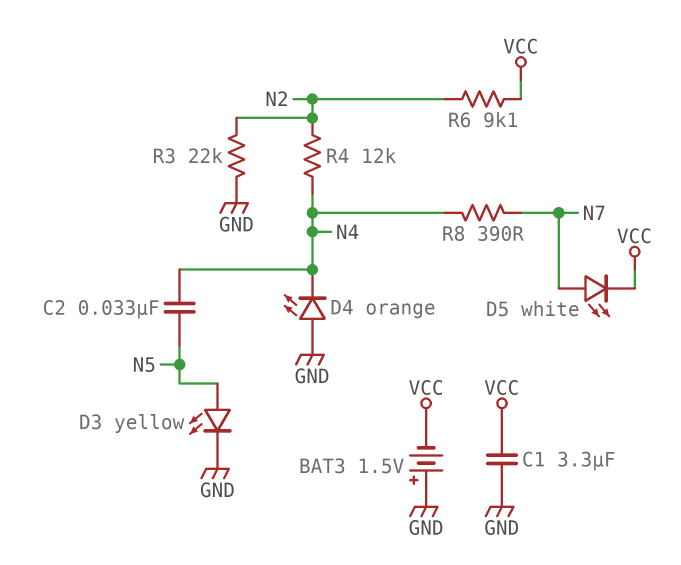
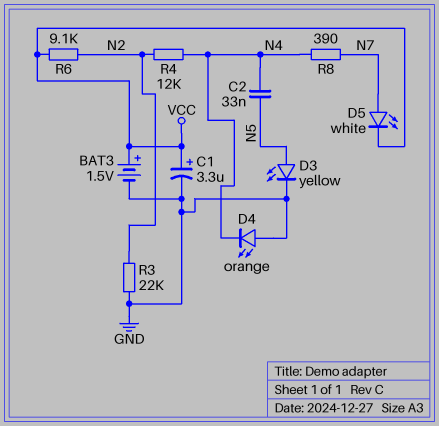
BAT3: 1.5V (plus GND, minus VCC) -> 1.5V (plus VCC, minus GND)
C1: 3.3uF (GND, VCC) -> 3.3uF (plus VCC, minus GND)

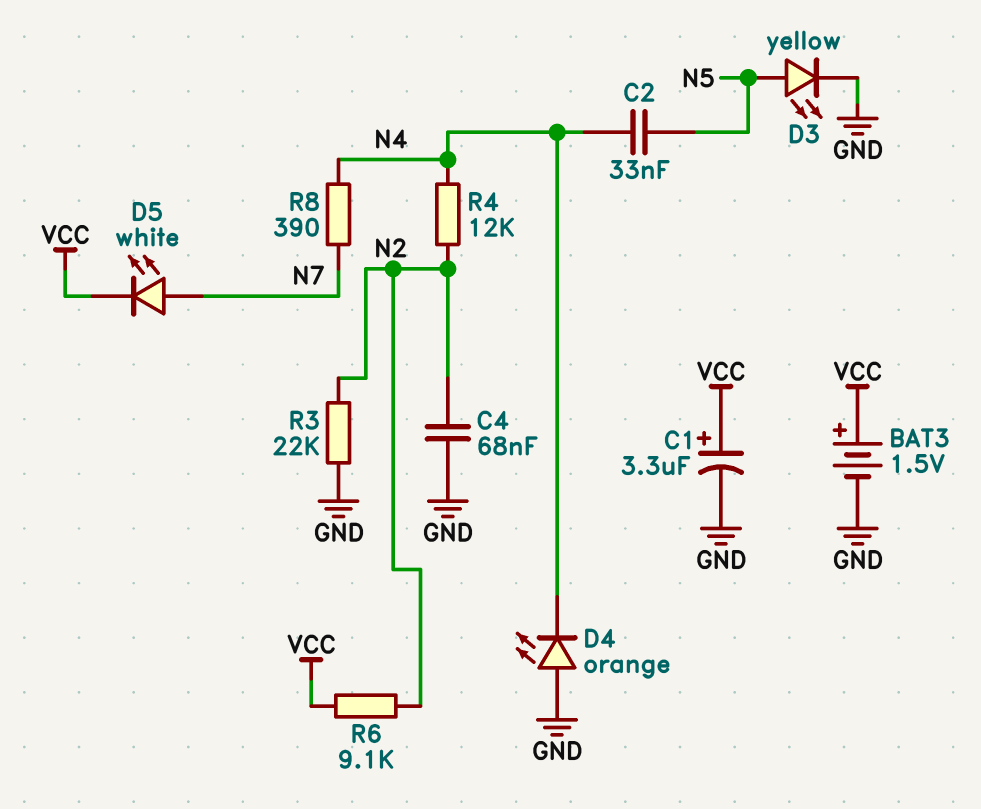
C4: none -> 68nF (GND, N2)

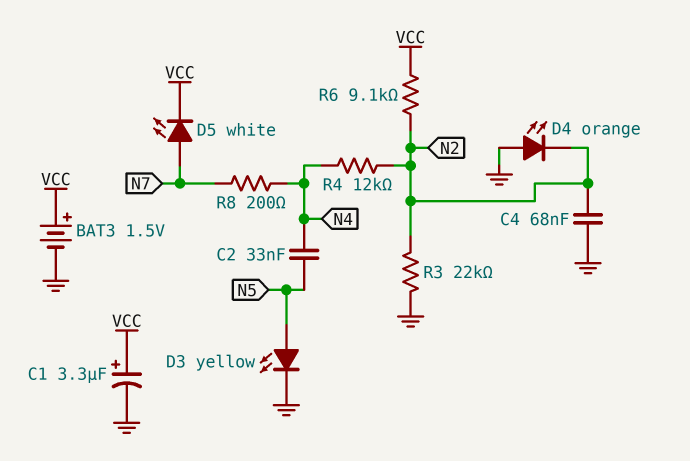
D4: LED orange (A GND, K N4) -> LED orange (A GND, K N2)
R8: 390 (N4, N7) -> 200 (N4, N7)

